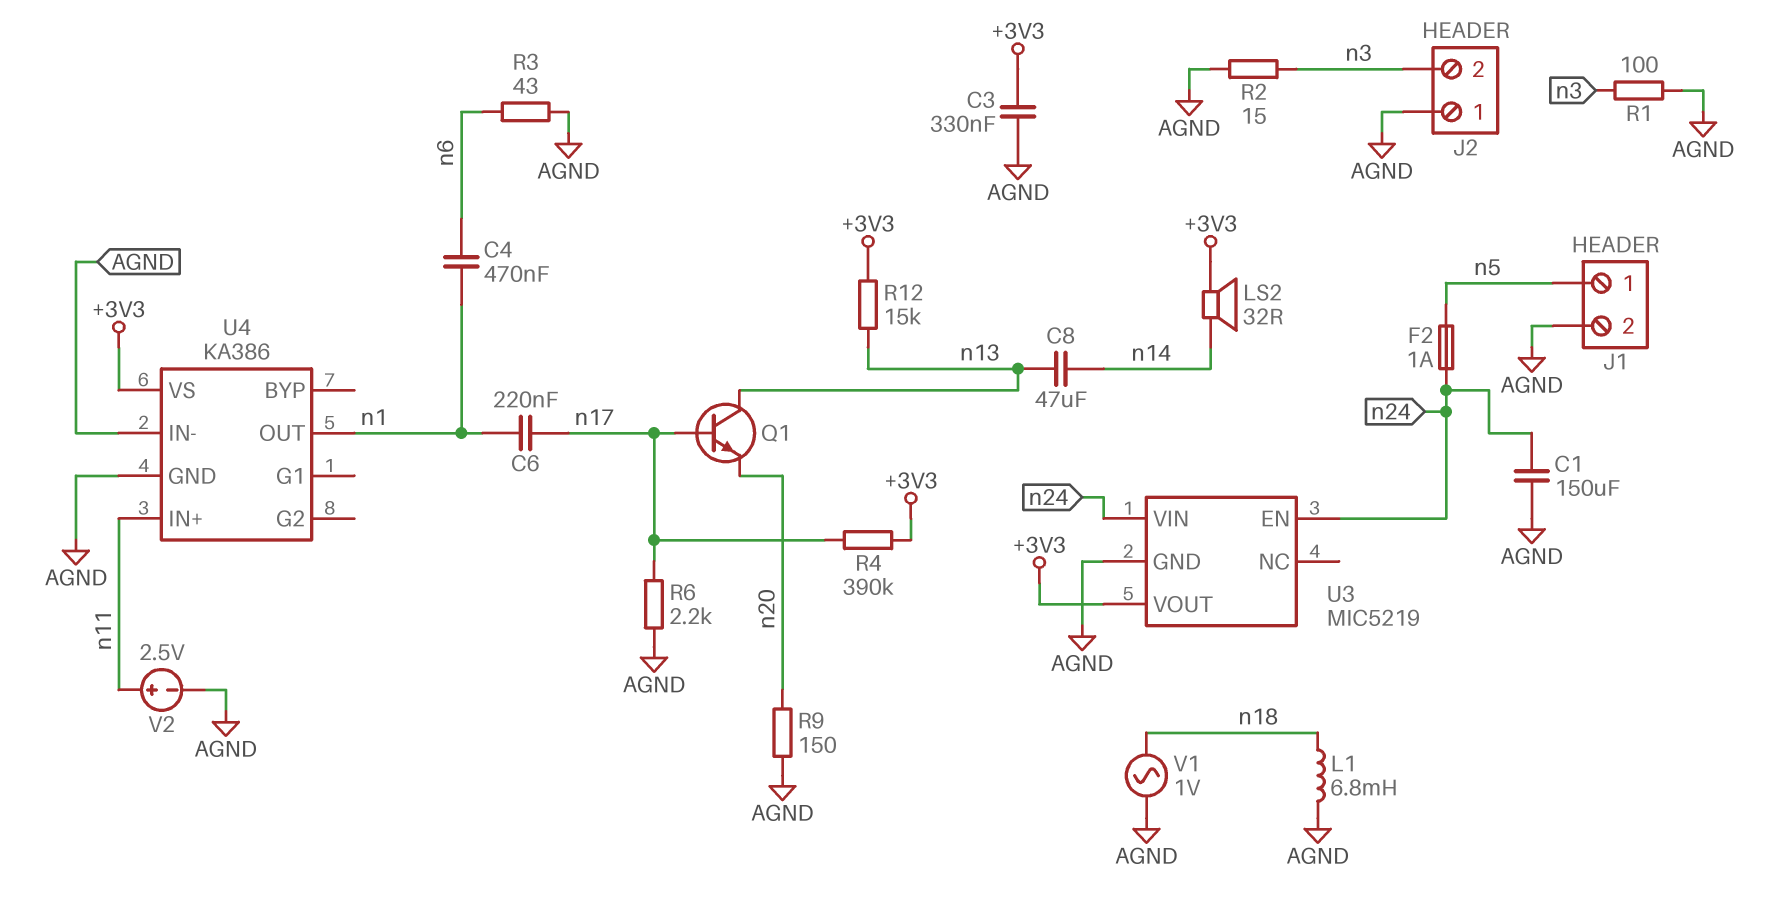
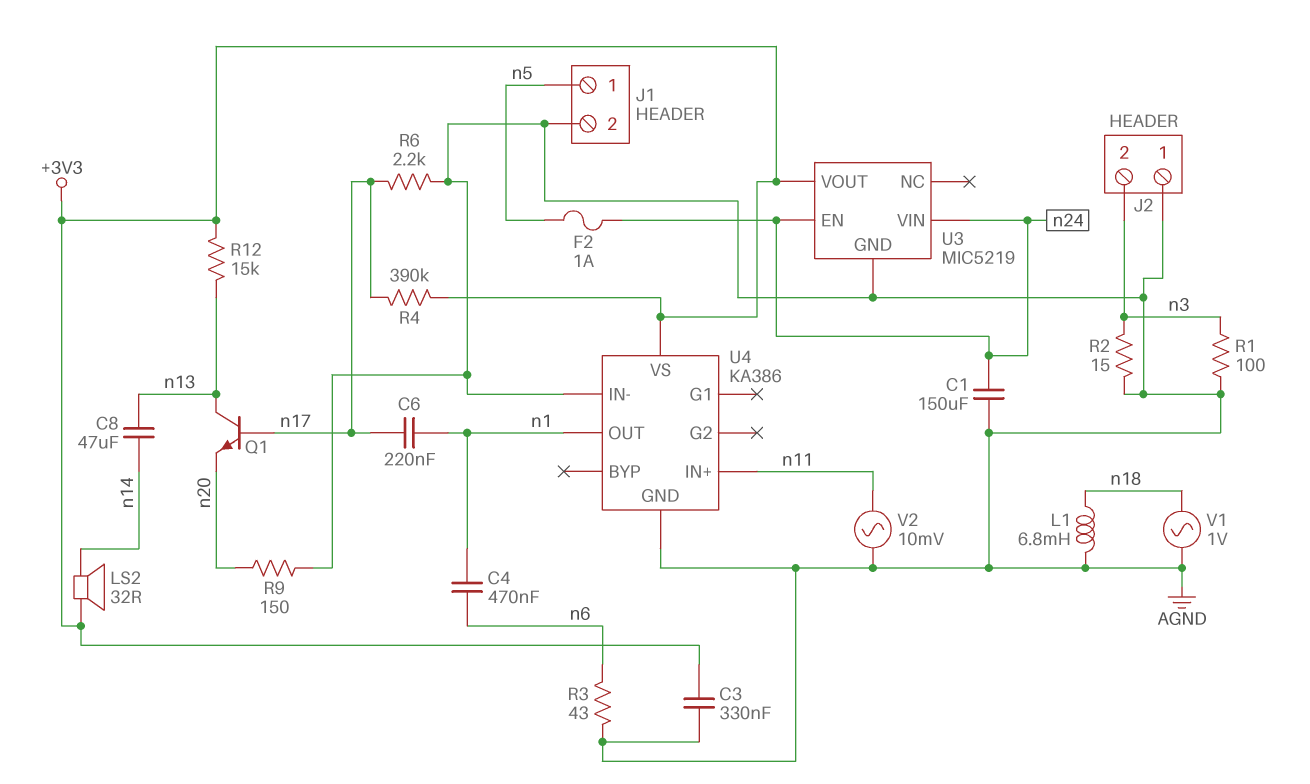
V2: 2.5V (plus n11, minus AGND) -> AC 10mV (AGND, n11)

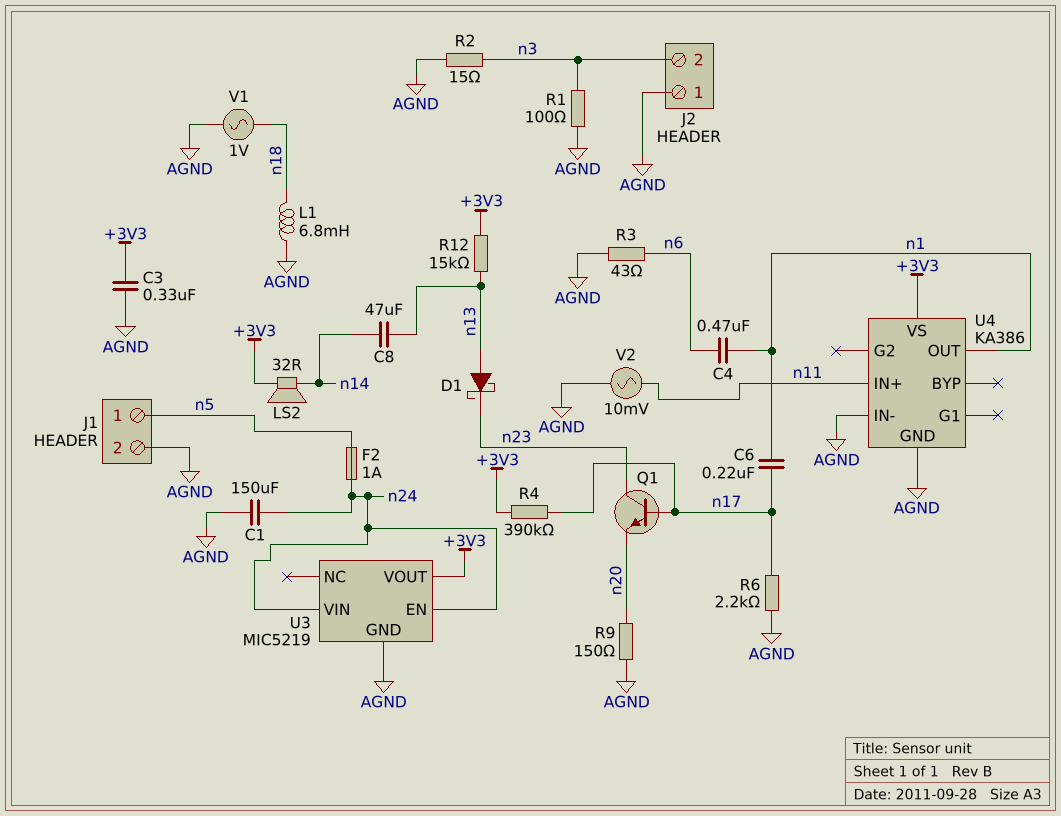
D1: none -> schottky (A n13, K n23)
Q1: NPN (B n17, C n13, E n20) -> NPN (B n17, C n23, E n20)

